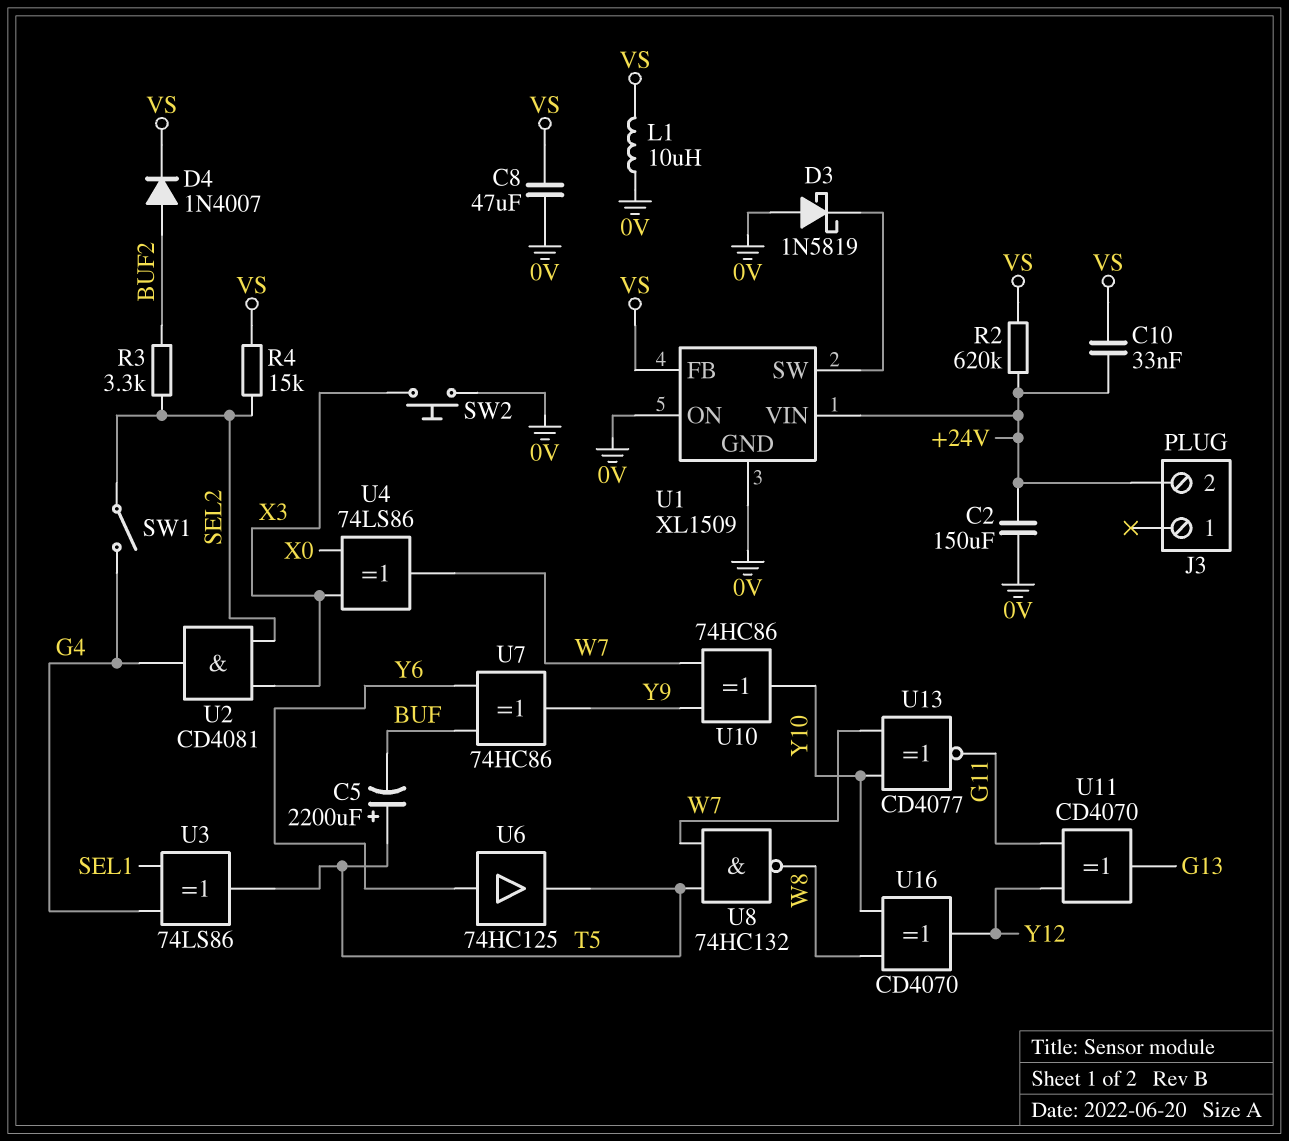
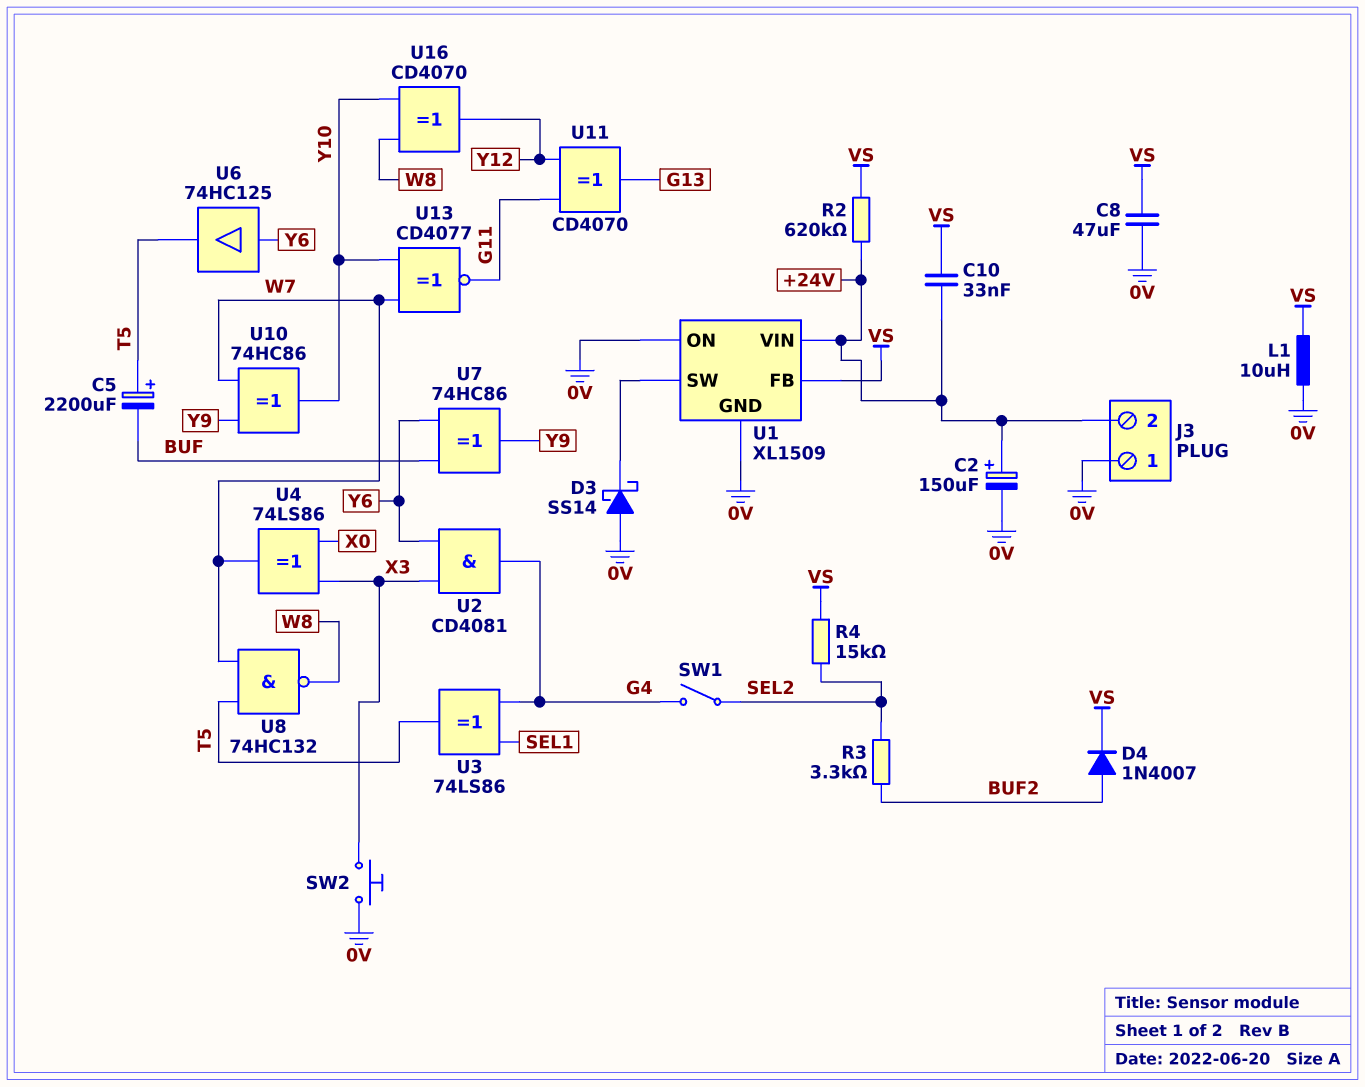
C2: 150uF (+24V, 0V) -> 150uF (plus +24V, minus 0V)
D3: schottky 1N5819 (A 0V, K U1/SW) -> schottky SS14 (A 0V, K U1/SW)
J3 pin 1: none -> 0V
U2: AND CD4081 (in SEL2, in X3, out G4) -> AND CD4081 (in X3, in Y6, out G4)

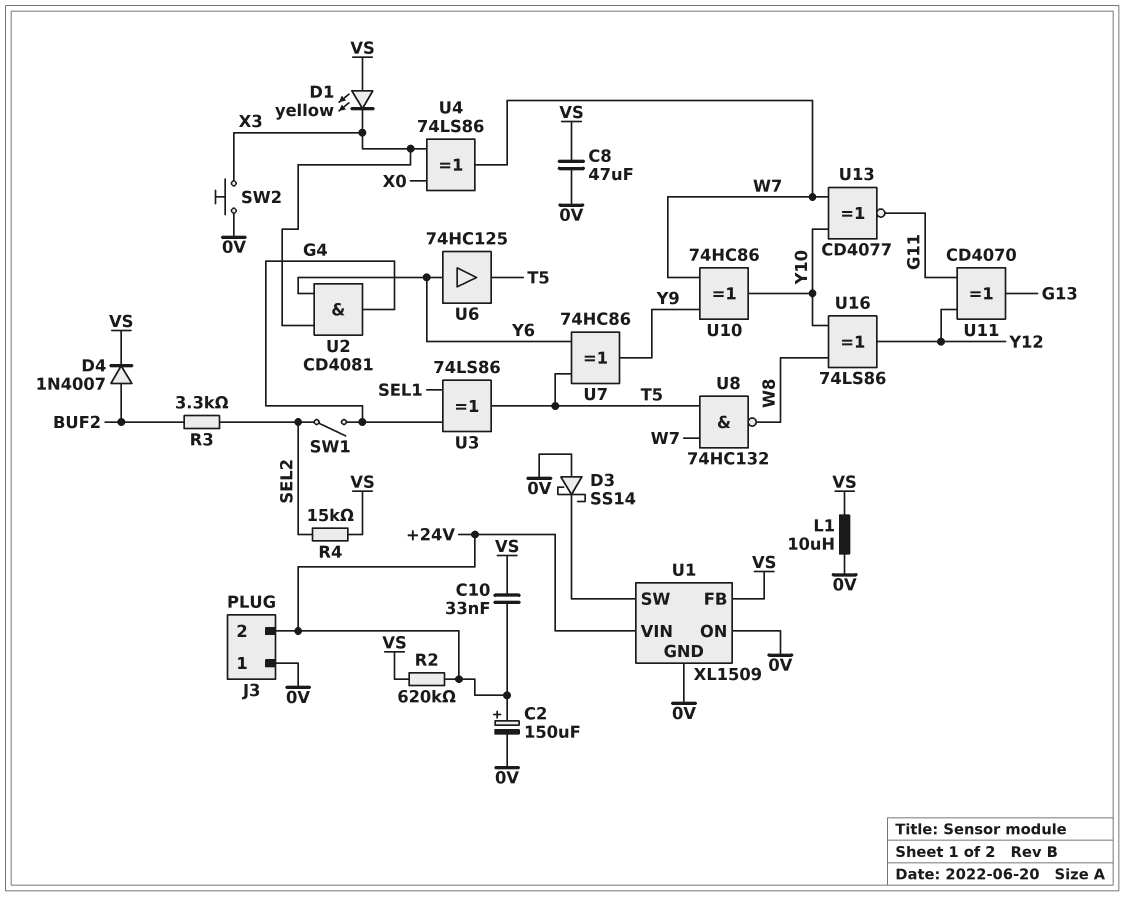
C5: 2200uF (plus T5, minus BUF) -> none
D1: none -> LED yellow (A VS, K X3)
U7: XOR 74HC86 (in BUF, in Y6, out Y9) -> XOR 74HC86 (in T5, in Y6, out Y9)
U16: XOR CD4070 (in W8, in Y10, out Y12) -> XOR 74LS86 (in W8, in Y10, out Y12)

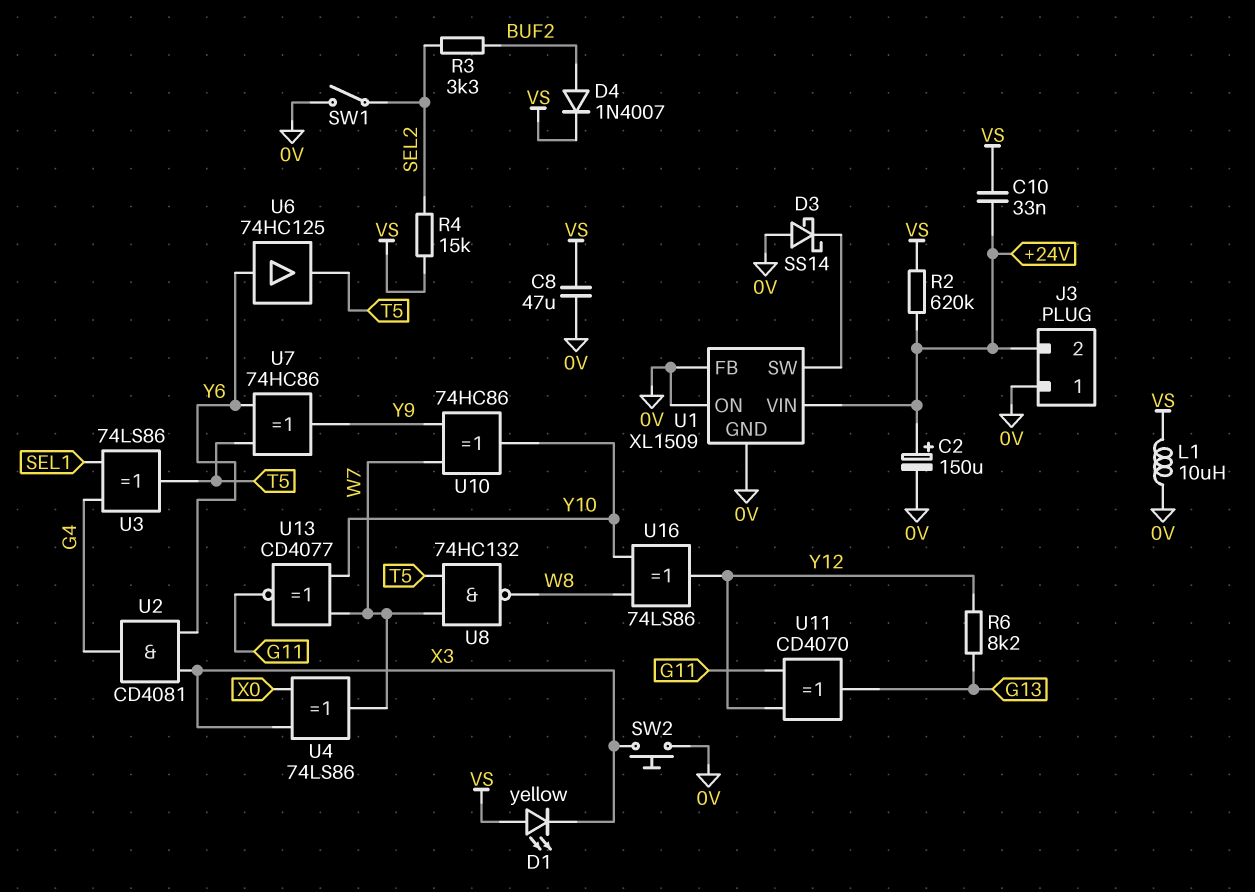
R6: none -> 8.2k (G13, Y12)
SW1: switch (G4, SEL2) -> switch (0V, SEL2)
U1 pin FB: VS -> 0V

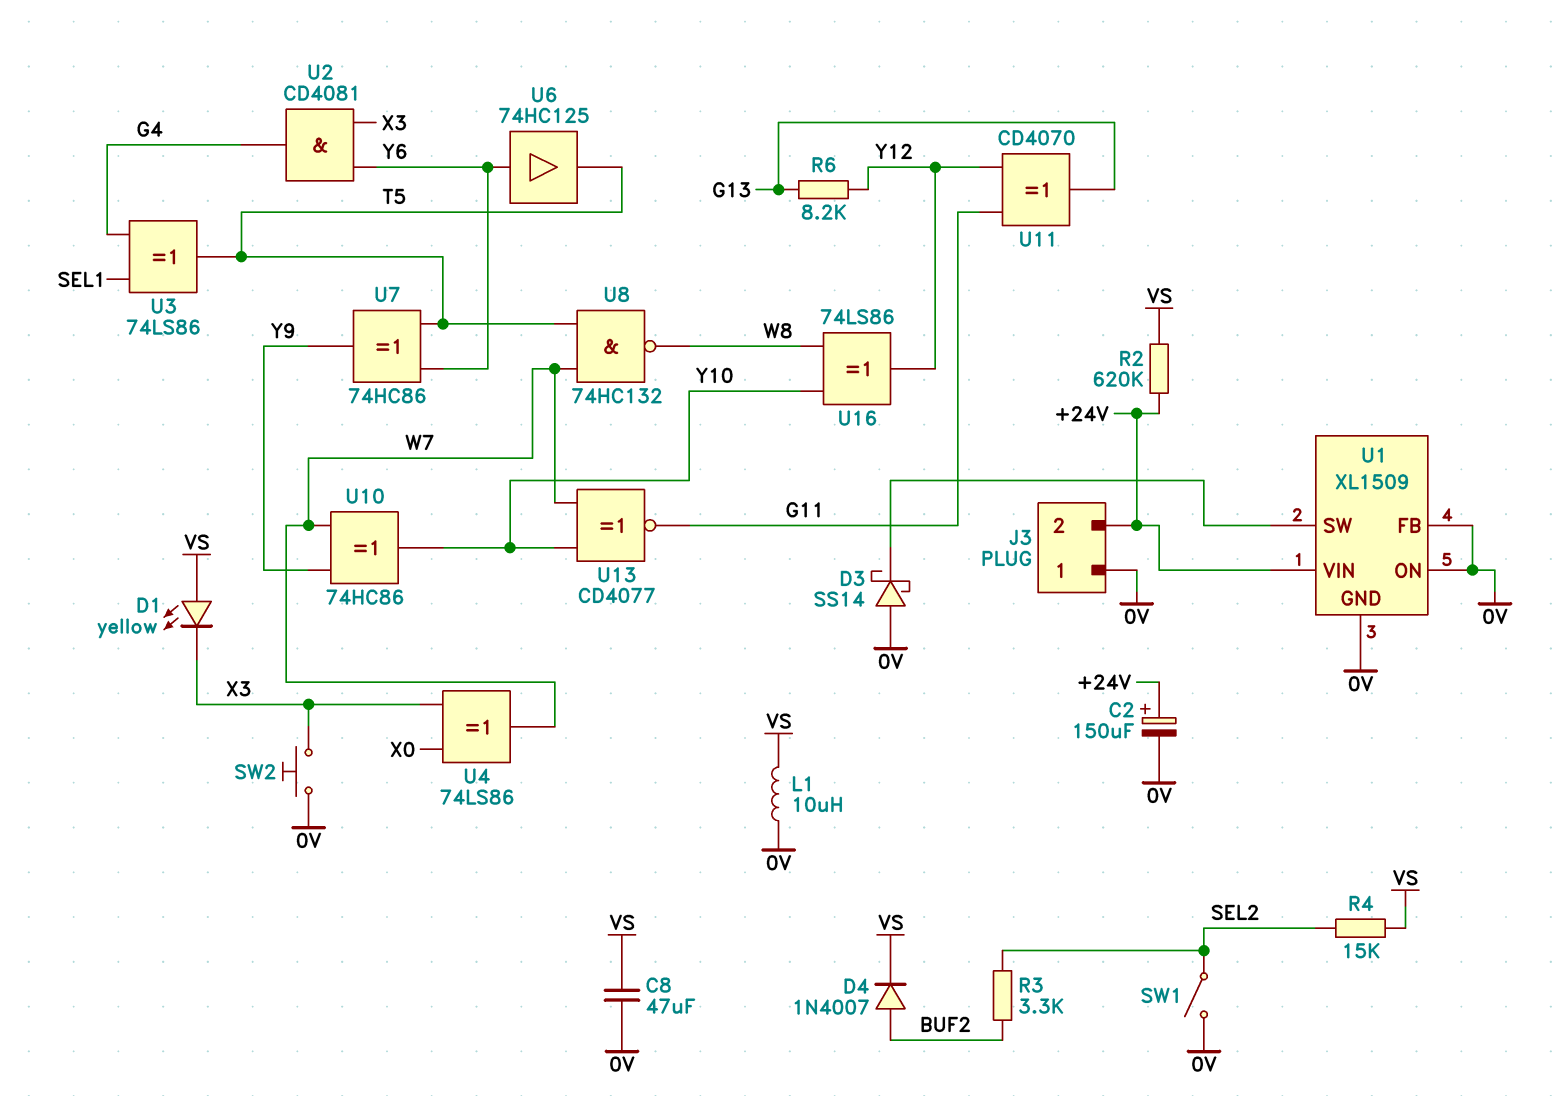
C10: 33nF (+24V, VS) -> none

